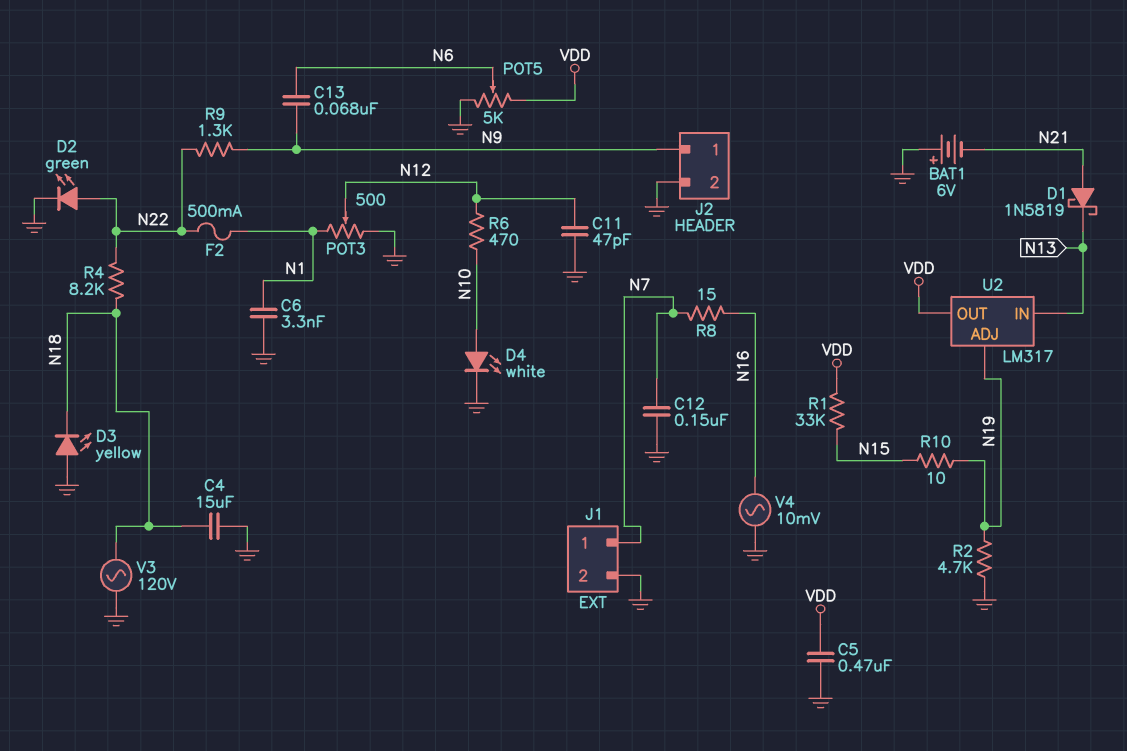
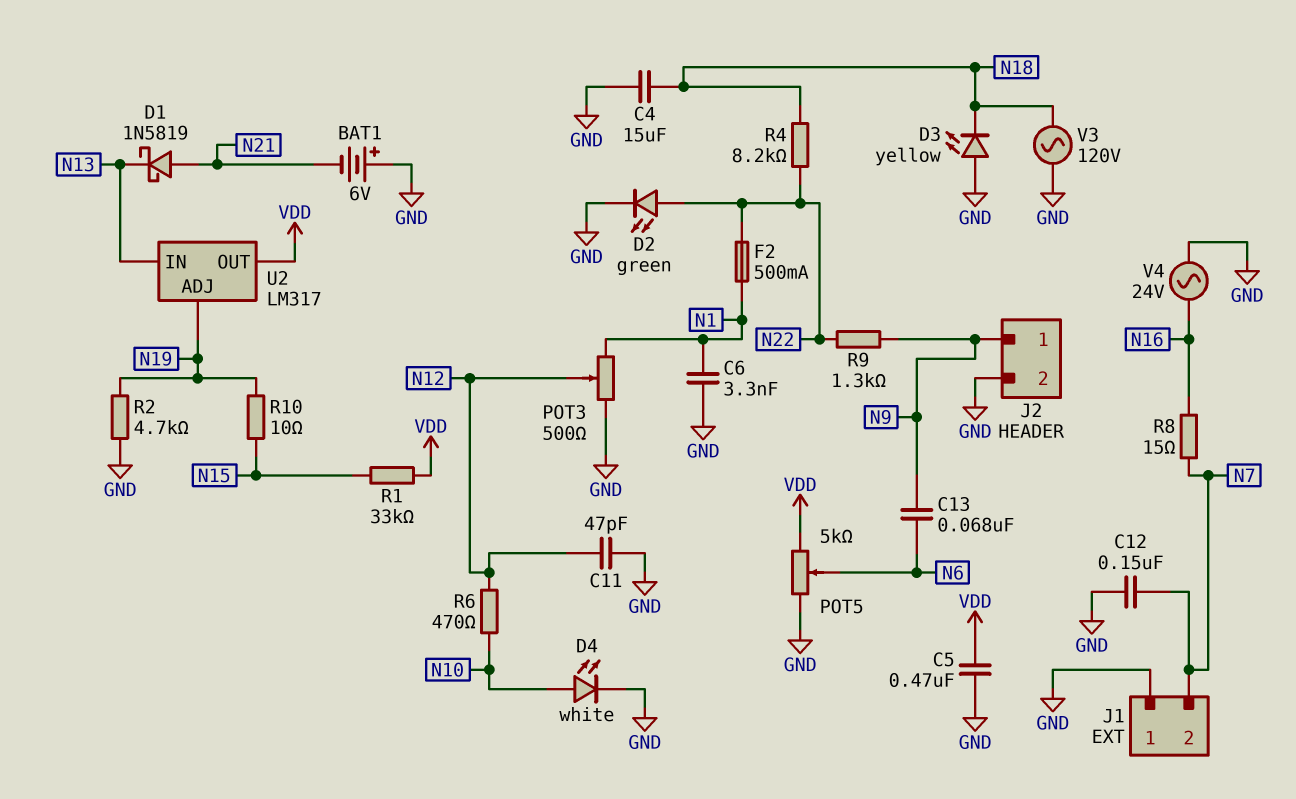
J1 pin 1: N7 -> GND
J1 pin 2: GND -> N7
V4: AC 10mV (GND, N16) -> AC 24V (GND, N16)

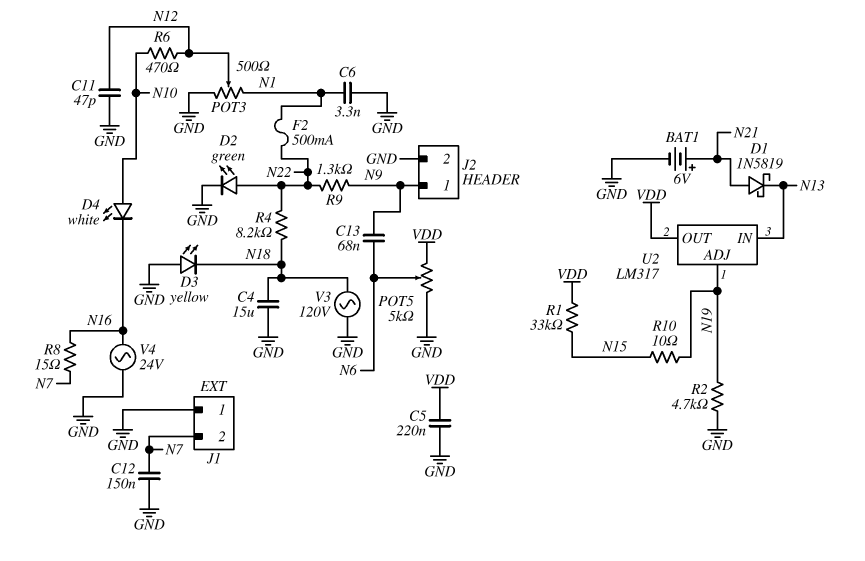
BAT1: 6V (plus GND, minus N21) -> 6V (plus N21, minus GND)
C5: 470nF (GND, VDD) -> 220nF (GND, VDD)
D4: LED white (A N10, K GND) -> LED white (A N10, K N16)

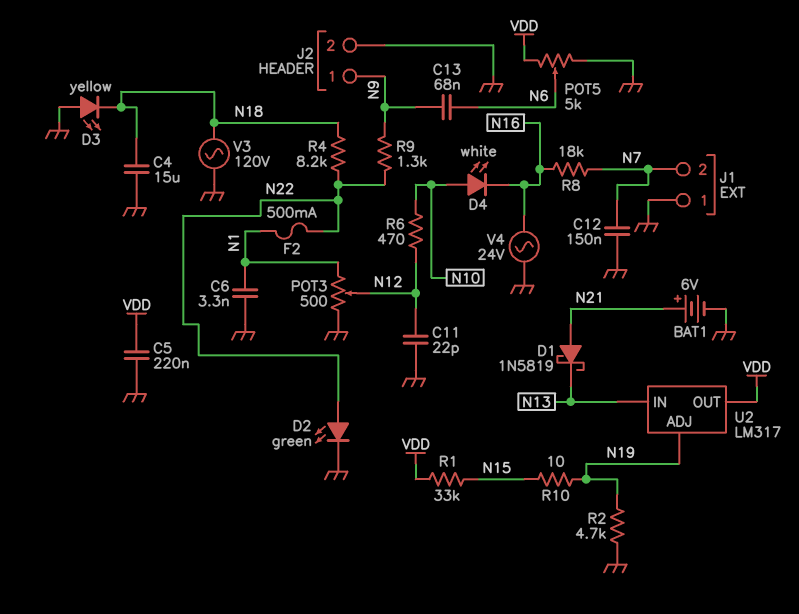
C11: 47pF (GND, N12) -> 22pF (GND, N12)
R8: 15 (N7, N16) -> 18k (N7, N16)

